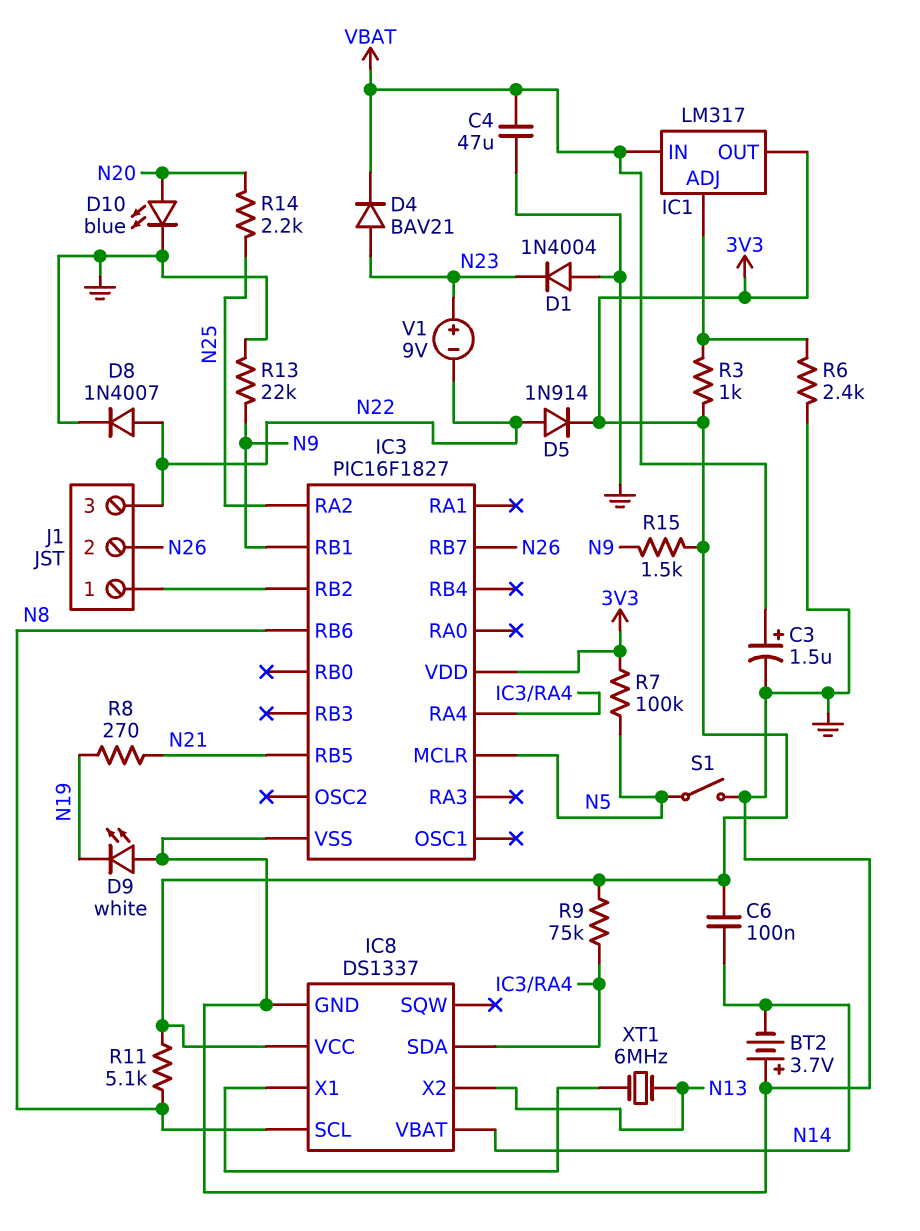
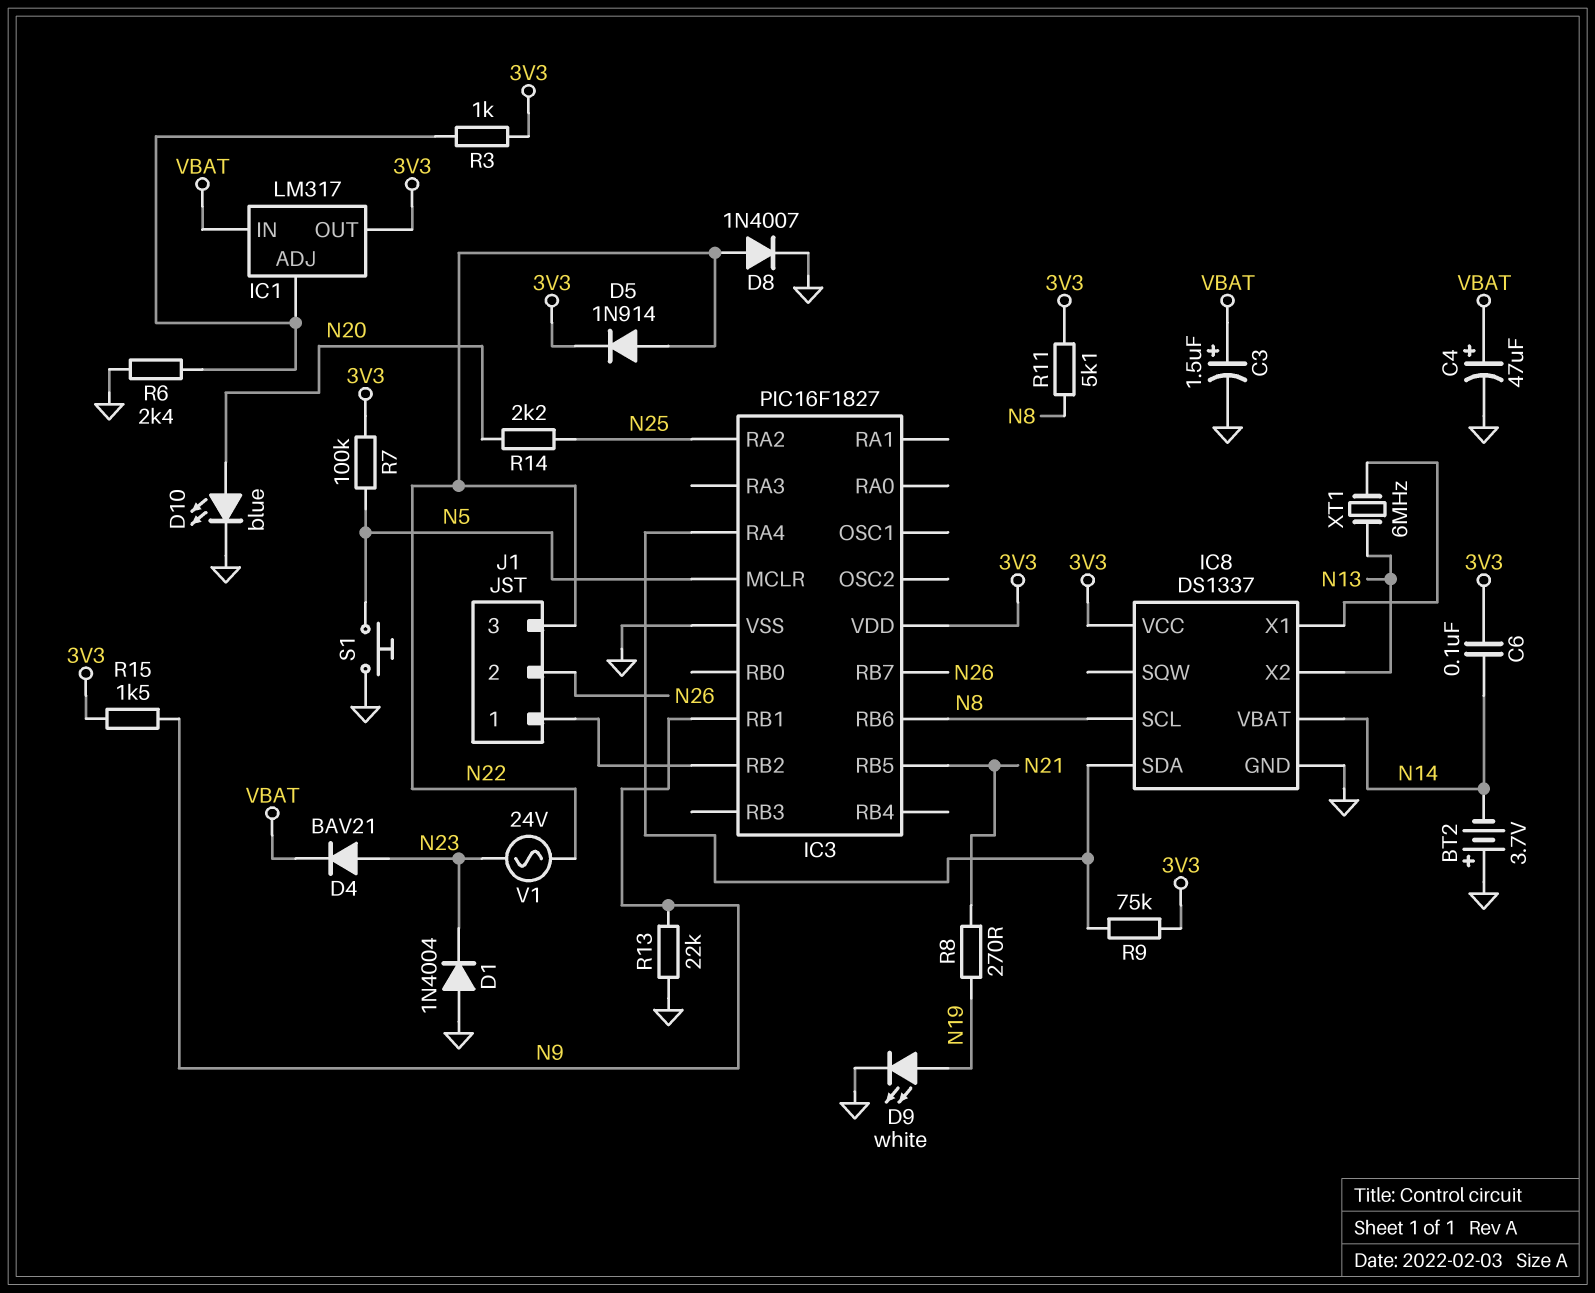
C4: 47uF (GND, VBAT) -> 47uF (plus VBAT, minus GND)
D9: LED white (A GND, K N19) -> LED white (A N19, K GND)
S1: switch (GND, N5) -> button (GND, N5)
V1: 9V (plus N23, minus N22) -> AC 24V (N22, N23)

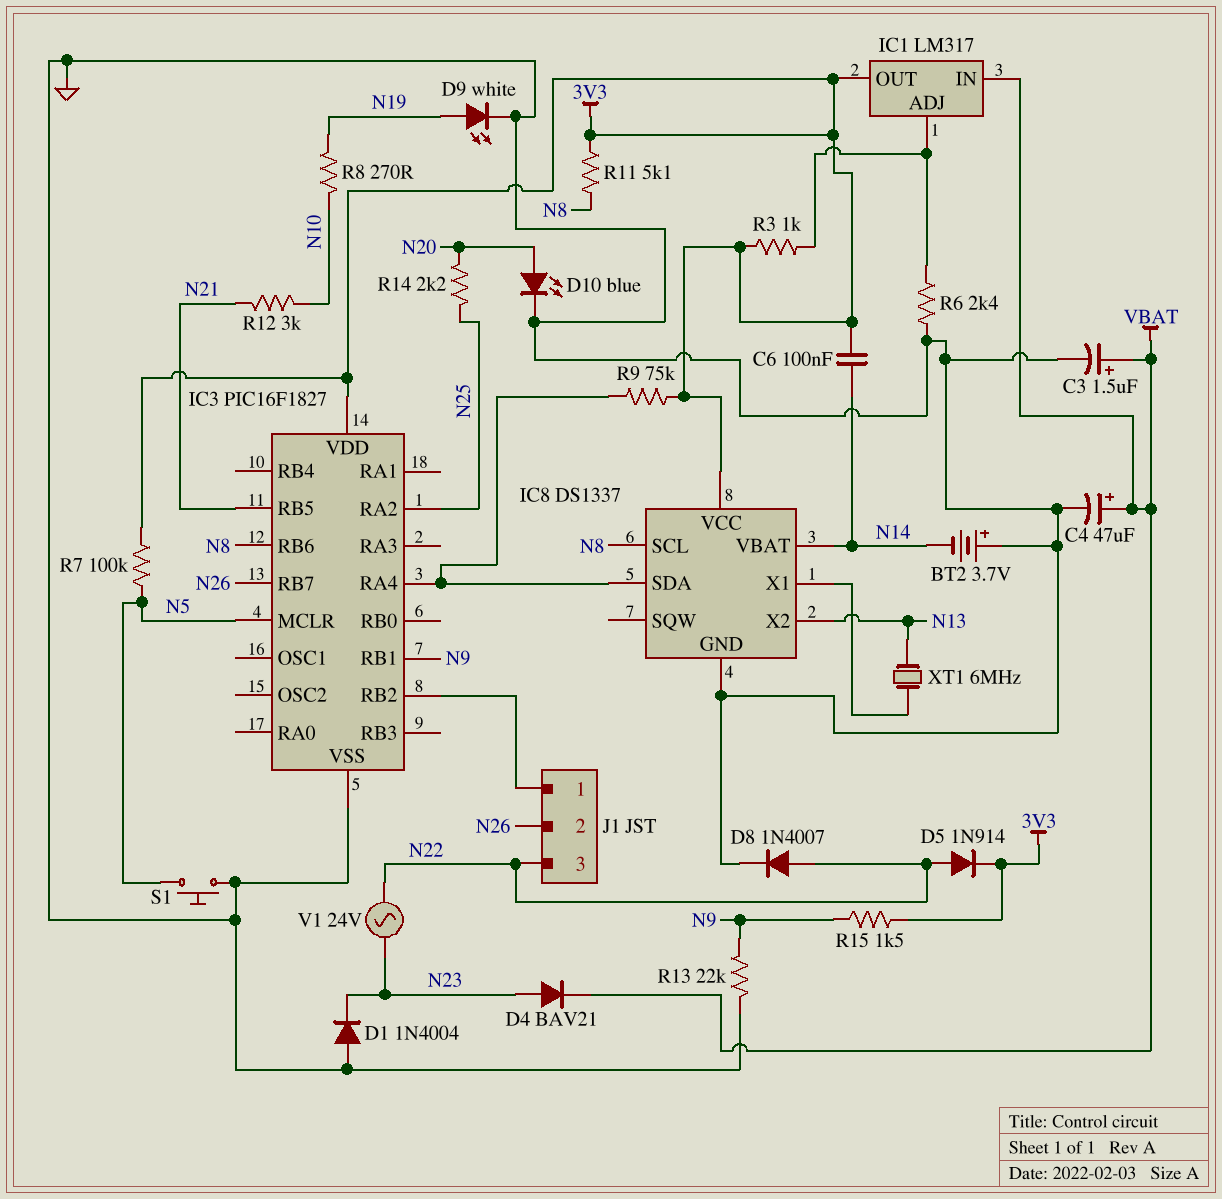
R8: 270 (N19, N21) -> 270 (N10, N19)
R12: none -> 3k (N10, N21)

